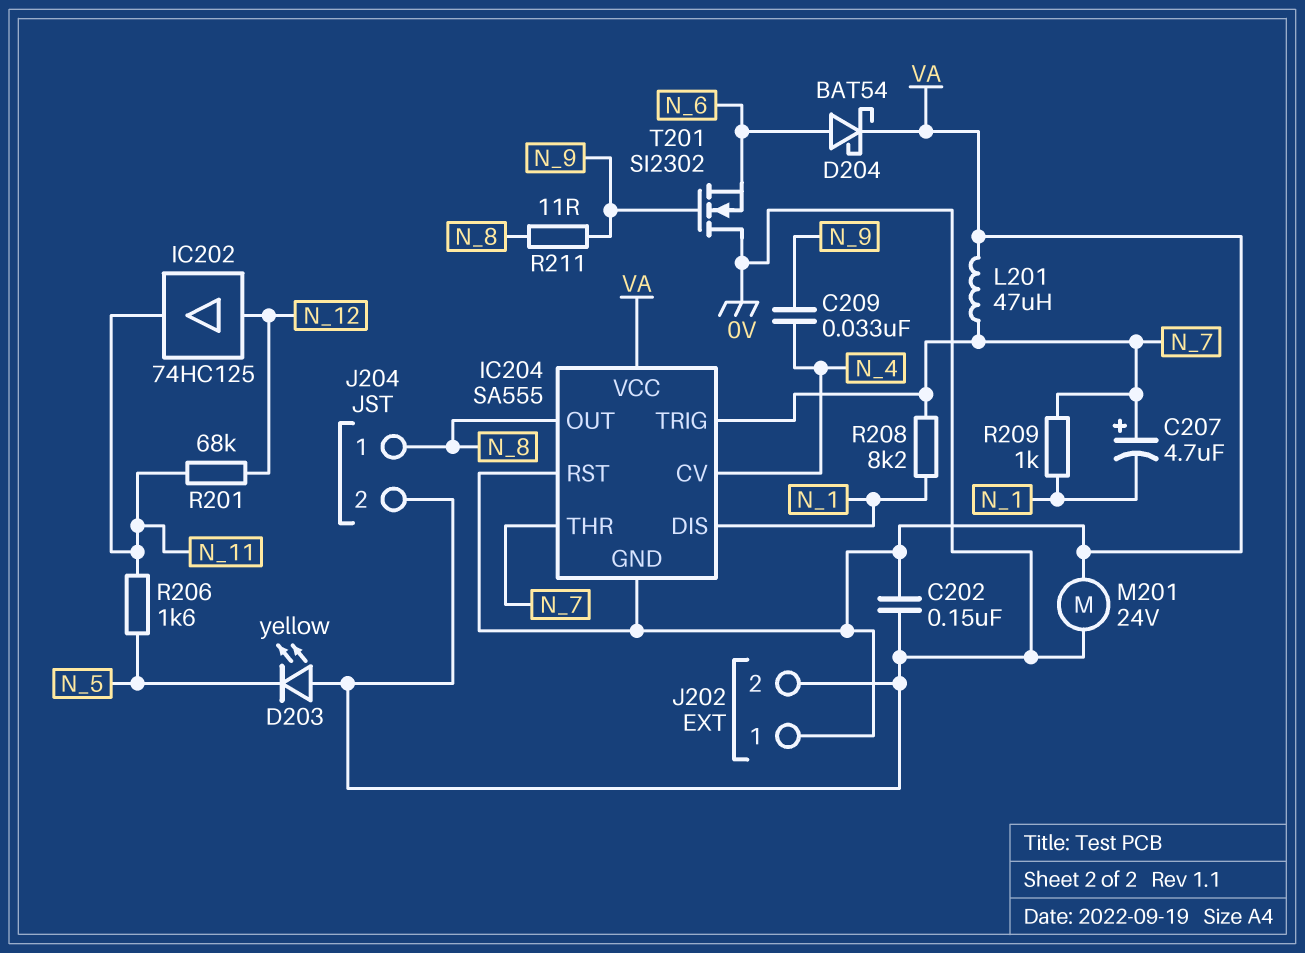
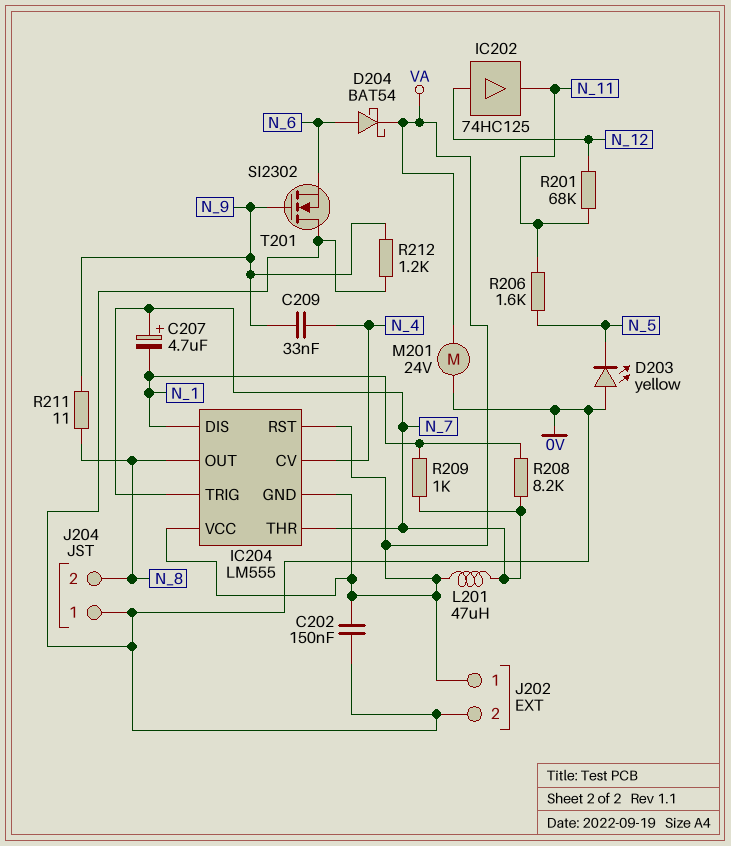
IC204: SA555 -> LM555
J204 pin 1: N_8 -> 0V
J204 pin 2: 0V -> N_8
R212: none -> 1.2k (0V, N_9)

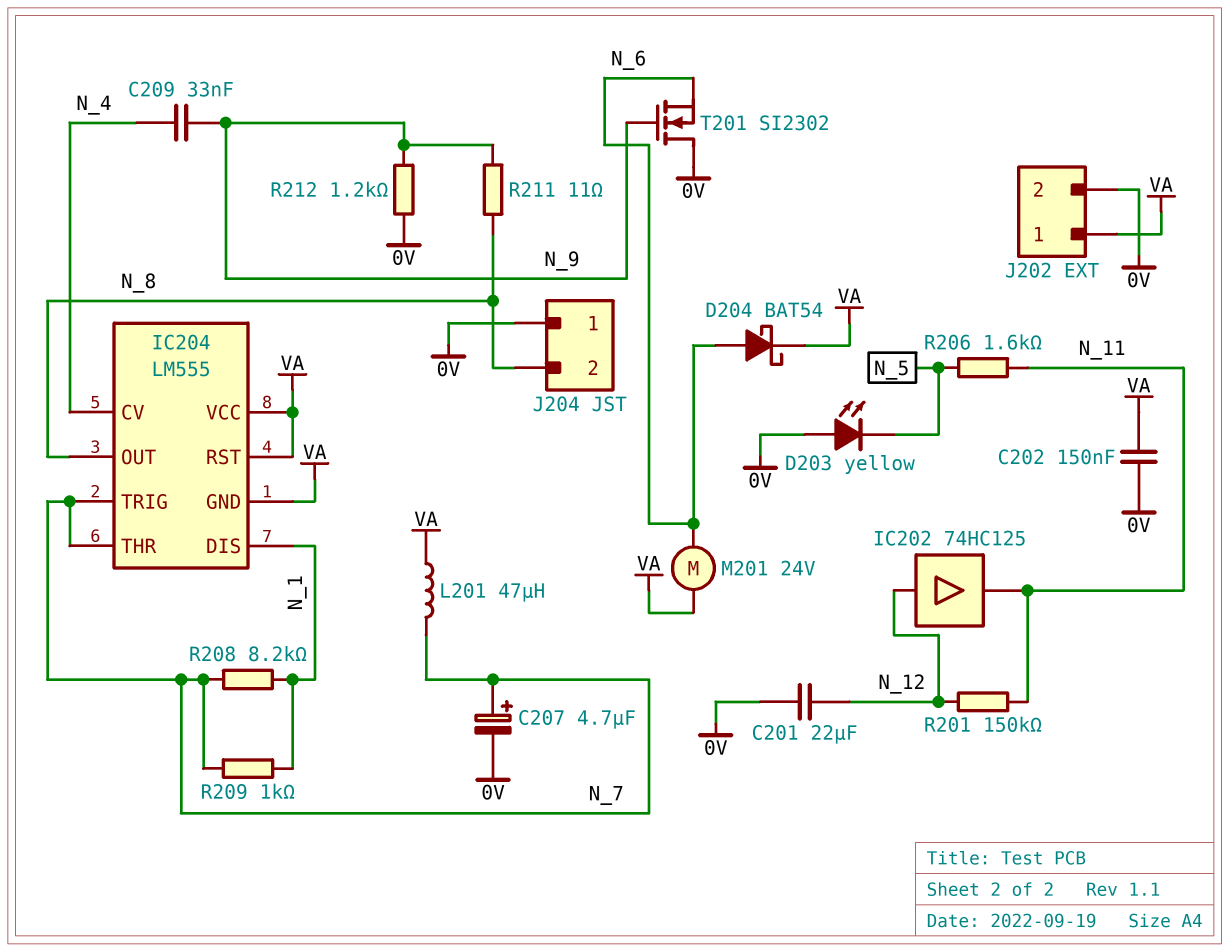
C201: none -> 22uF (0V, N_12)
C207: 4.7uF (plus N_7, minus N_1) -> 4.7uF (plus N_7, minus 0V)
M201: motor 24V (0V, VA) -> motor 24V (N_6, VA)
R201: 68k (N_11, N_12) -> 150k (N_11, N_12)

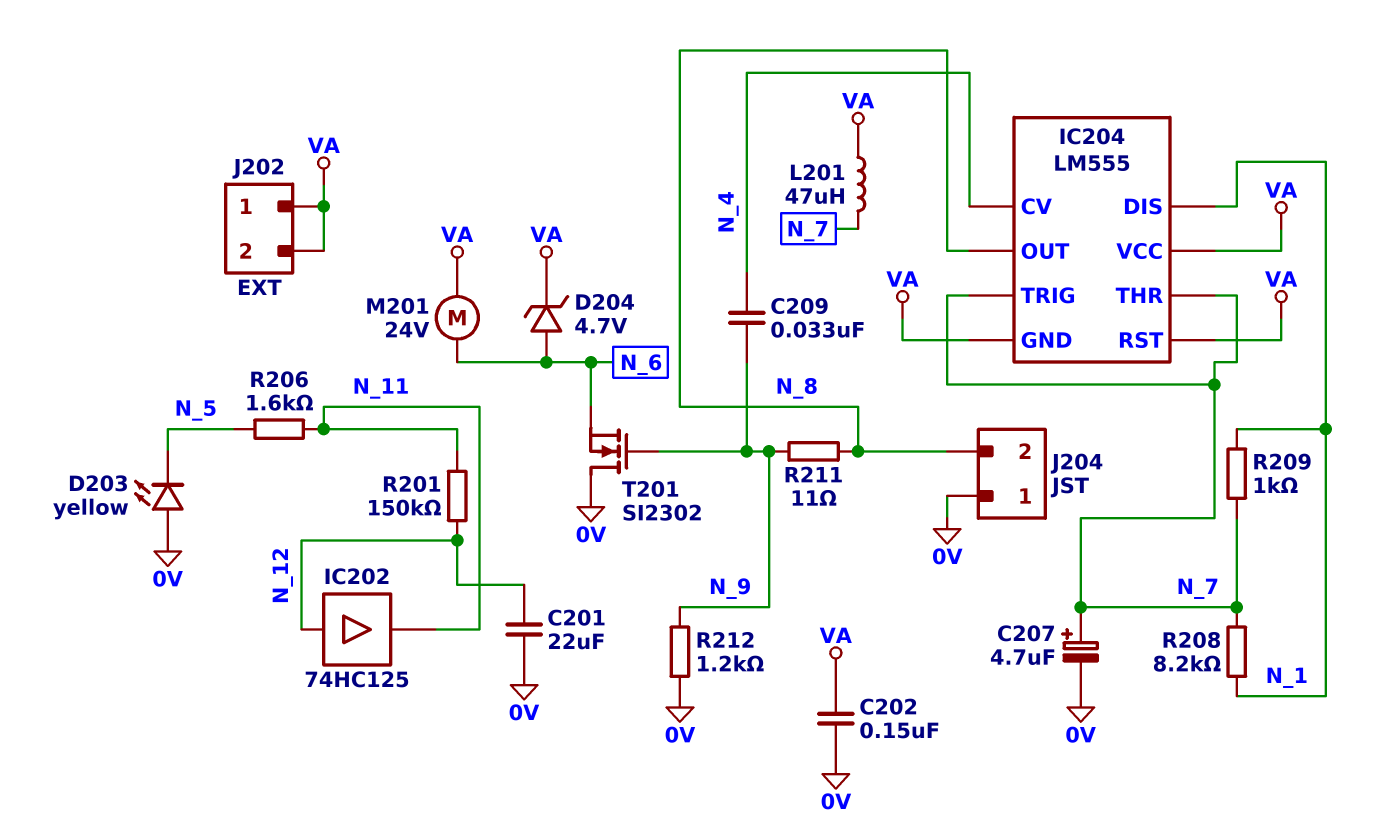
D204: schottky BAT54 (A N_6, K VA) -> zener 4.7V (A N_6, K VA)
J202 pin 2: 0V -> VA

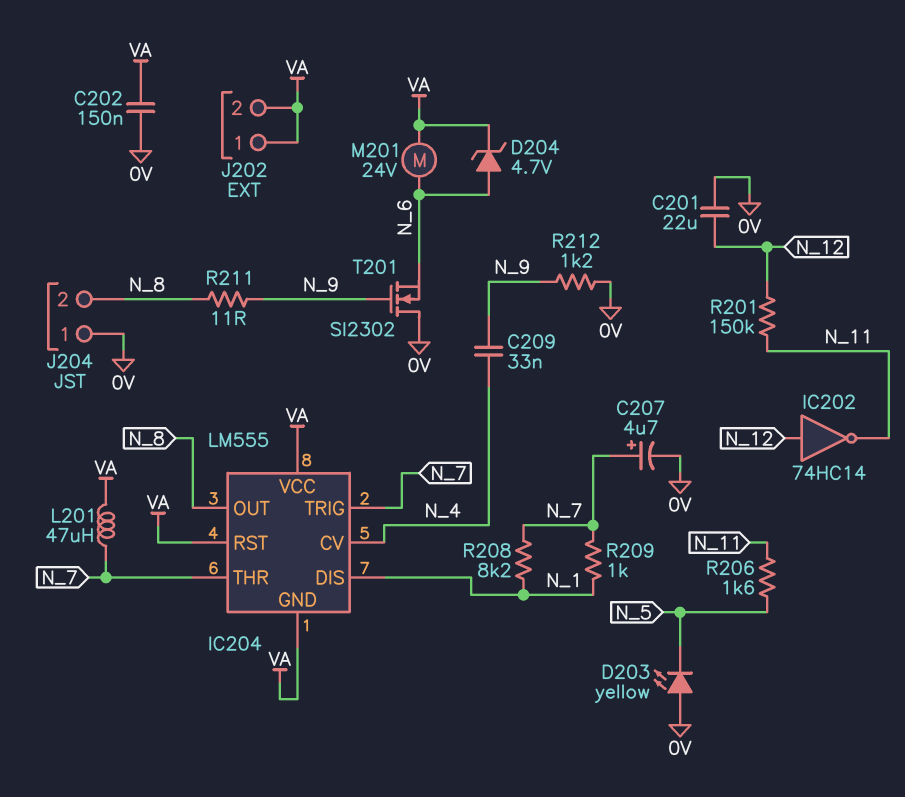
IC202: buffer 74HC125 (in N_12, out N_11) -> NOT 74HC14 (in N_12, out N_11)

